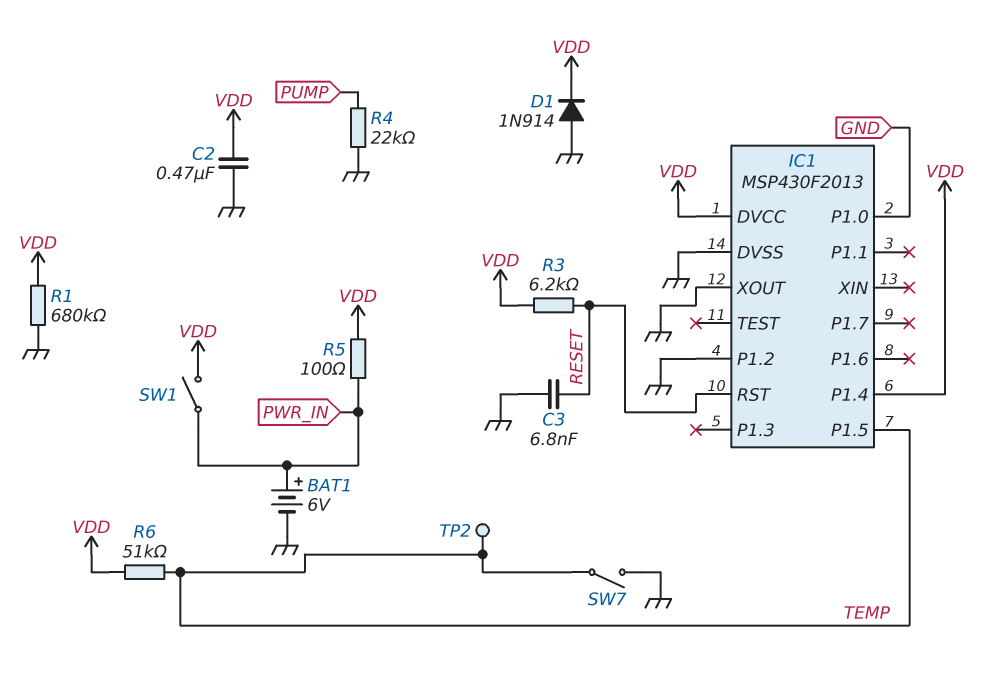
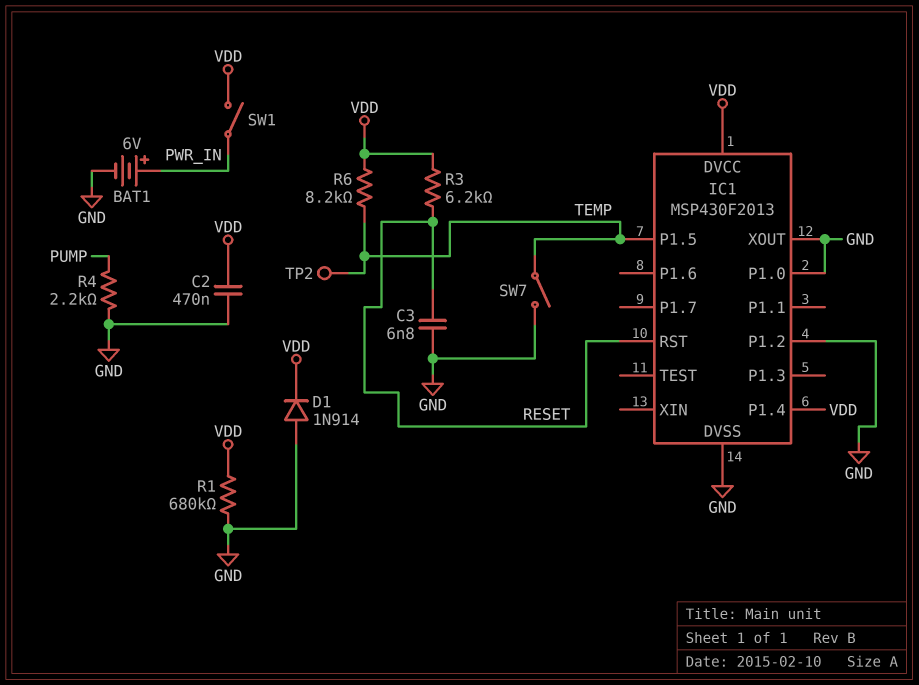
R4: 22k (GND, PUMP) -> 2.2k (GND, PUMP)
R5: 100 (PWR_IN, VDD) -> none
R6: 51k (TEMP, VDD) -> 8.2k (TEMP, VDD)

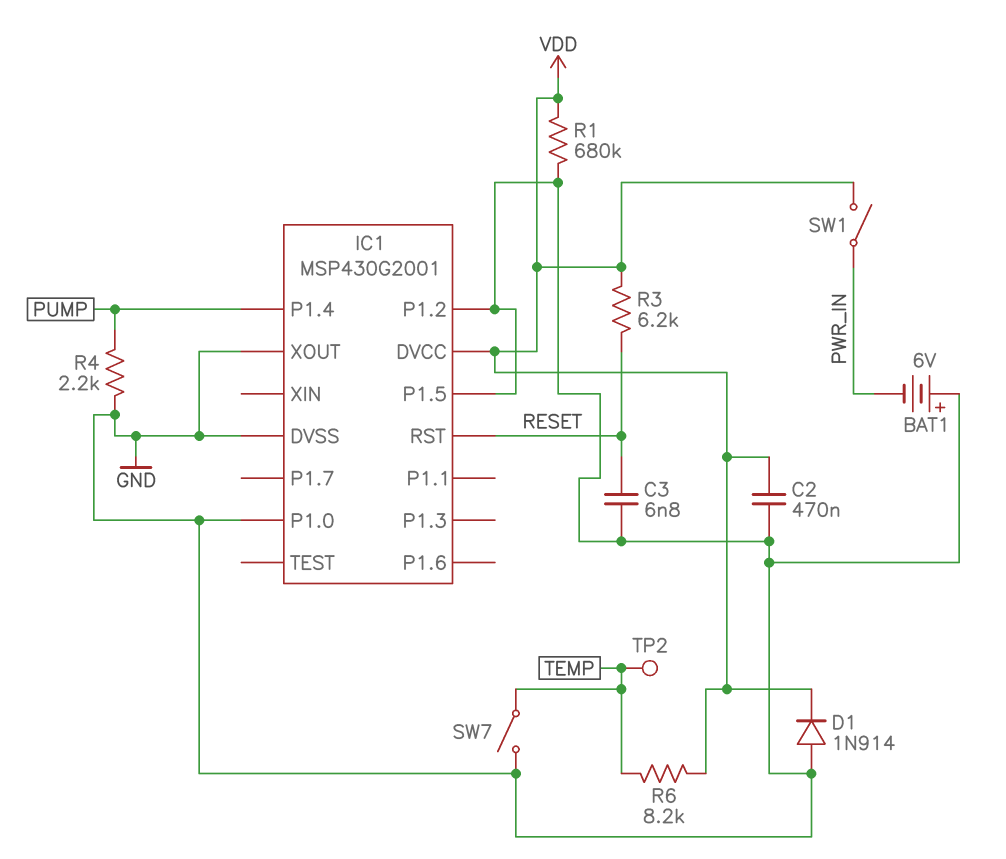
BAT1: 6V (plus PWR_IN, minus GND) -> 6V (plus GND, minus PWR_IN)
IC1: MSP430F2013 -> MSP430G2001
IC1 pin P1.4: VDD -> PUMP
IC1 pin P1.5: TEMP -> GND

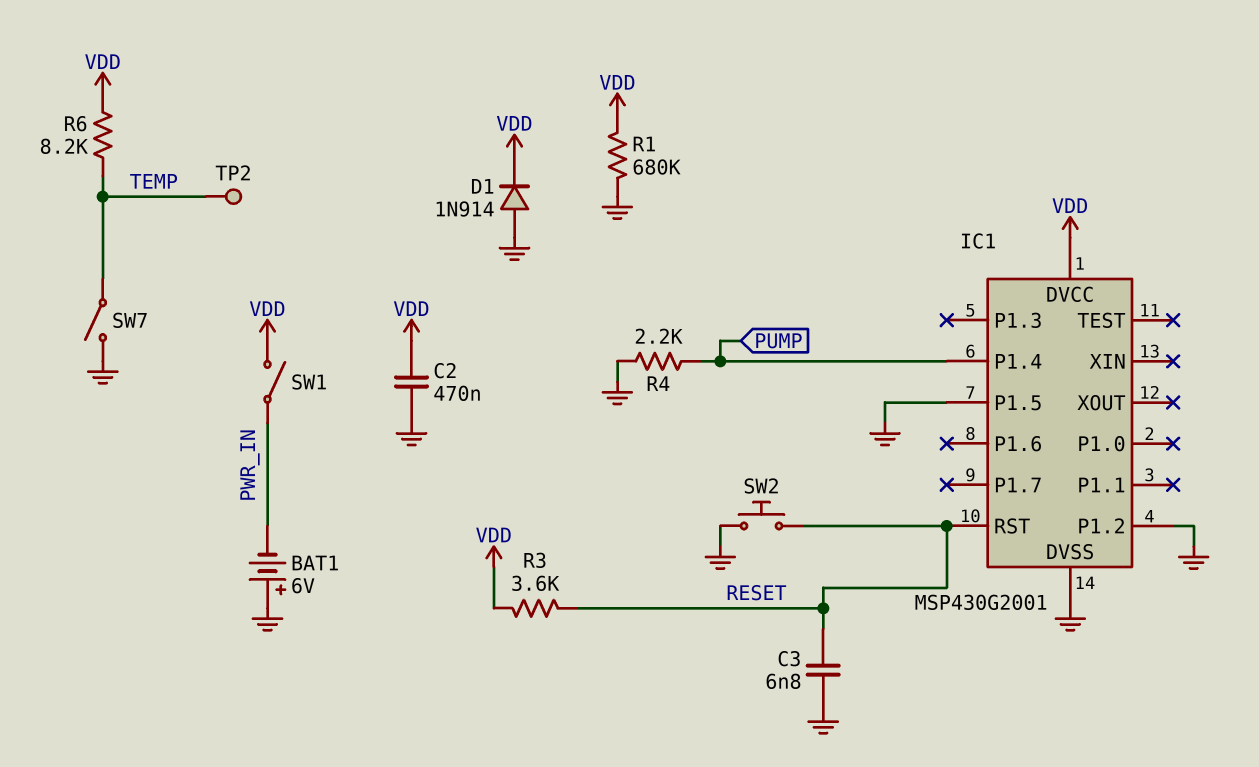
IC1 pin P1.0: GND -> none
IC1 pin XOUT: GND -> none
R3: 6.2k (RESET, VDD) -> 3.6k (RESET, VDD)
SW2: none -> button (GND, RESET)

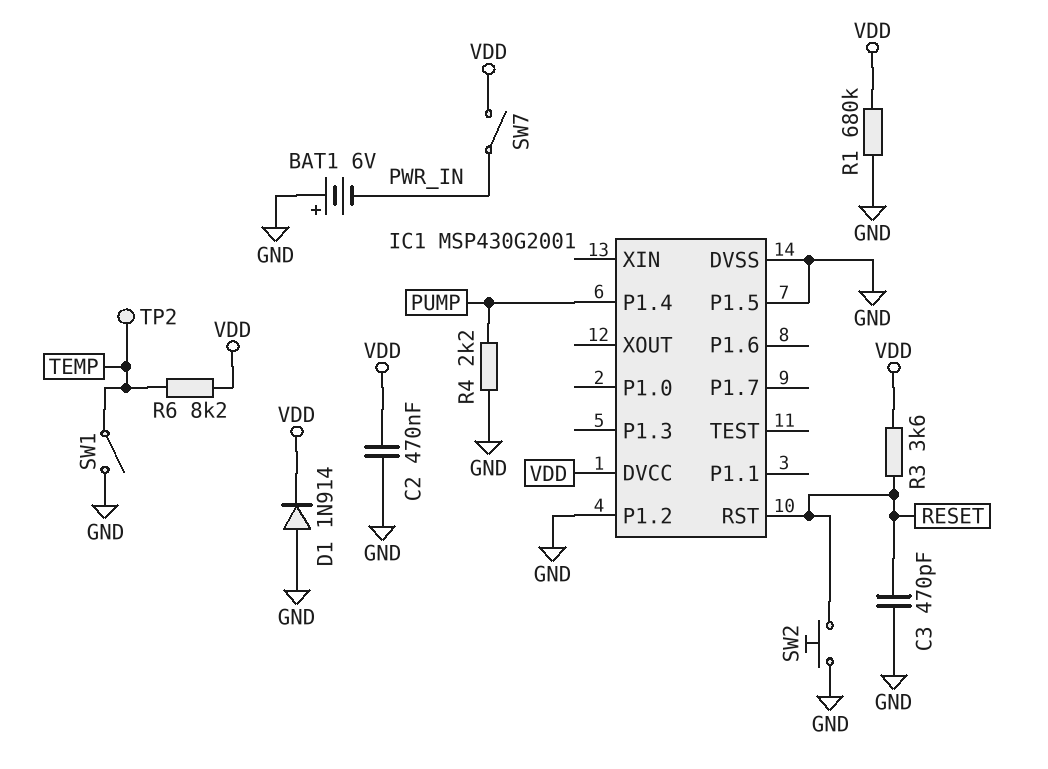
C3: 6.8nF (GND, RESET) -> 470pF (GND, RESET)
SW1: switch (PWR_IN, VDD) -> switch (GND, TEMP)
SW7: switch (GND, TEMP) -> switch (PWR_IN, VDD)

